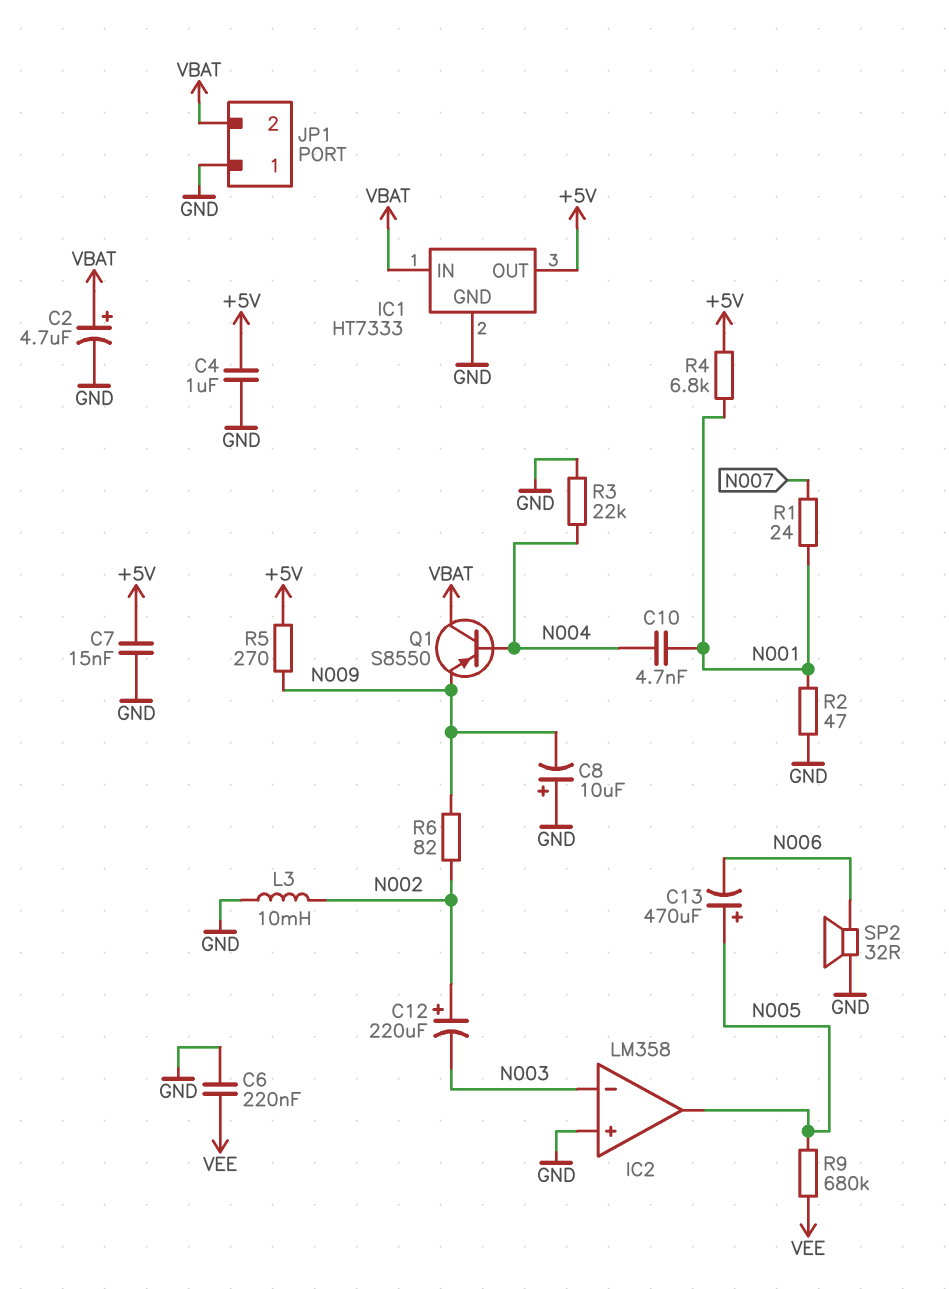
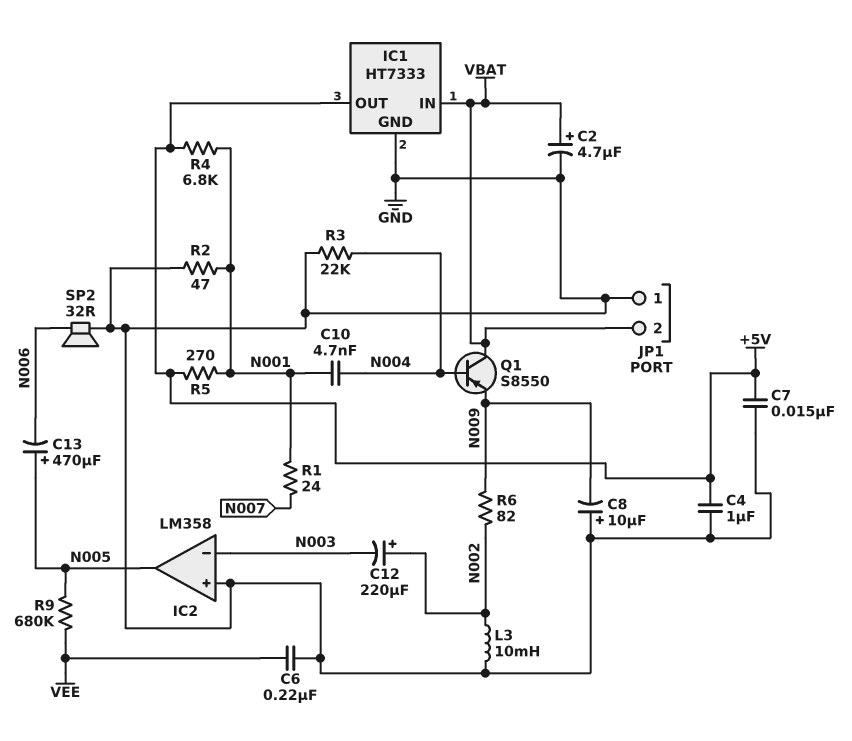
R5: 270 (+5V, N009) -> 270 (+5V, N001)

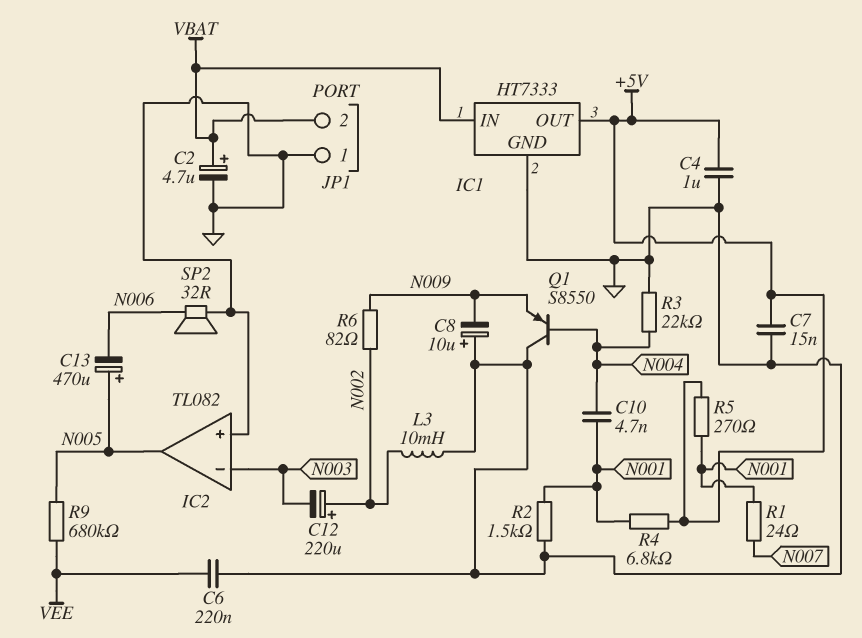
IC2: LM358 -> TL082
Q1: PNP S8550 (B N004, C VBAT, E N009) -> PNP S8550 (B N004, C GND, E N009)
R2: 47 (GND, N001) -> 1.5k (GND, N001)

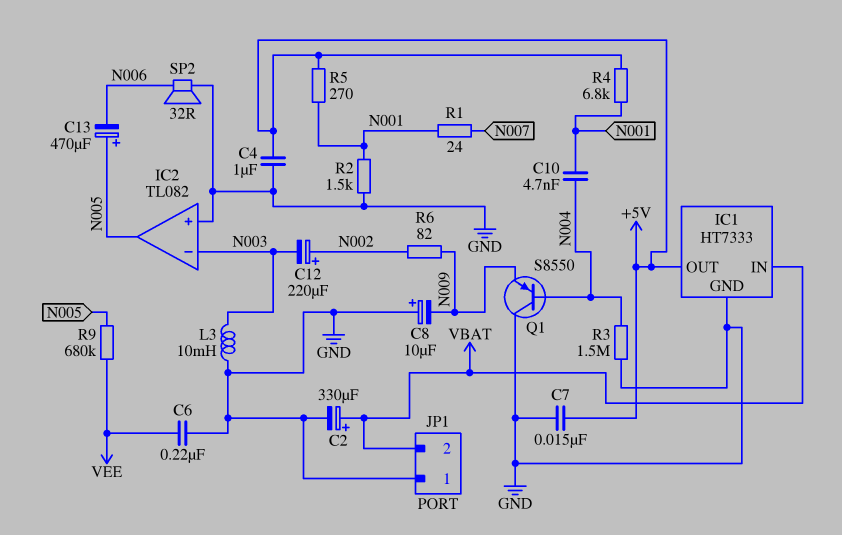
C2: 4.7uF (plus VBAT, minus GND) -> 330uF (plus VBAT, minus GND)
L3: 10mH (GND, N002) -> 10mH (GND, N003)
R3: 22k (GND, N004) -> 1.5M (GND, N004)

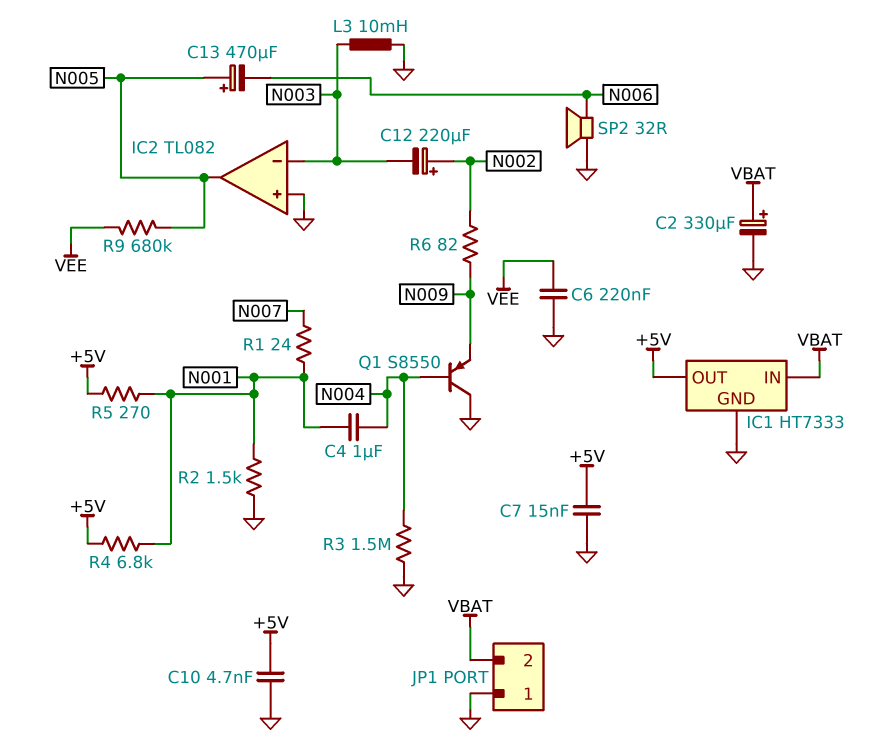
C4: 1uF (+5V, GND) -> 1uF (N001, N004)
C8: 10uF (plus GND, minus N009) -> none
C10: 4.7nF (N001, N004) -> 4.7nF (+5V, GND)

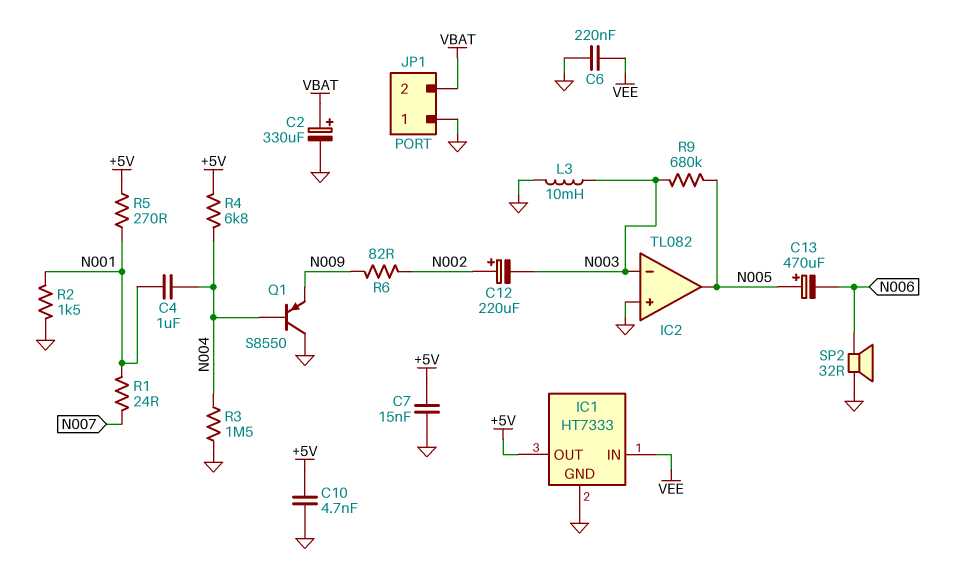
IC1 pin IN: VBAT -> VEE
R4: 6.8k (+5V, N001) -> 6.8k (+5V, N004)
R9: 680k (N005, VEE) -> 680k (N003, N005)

